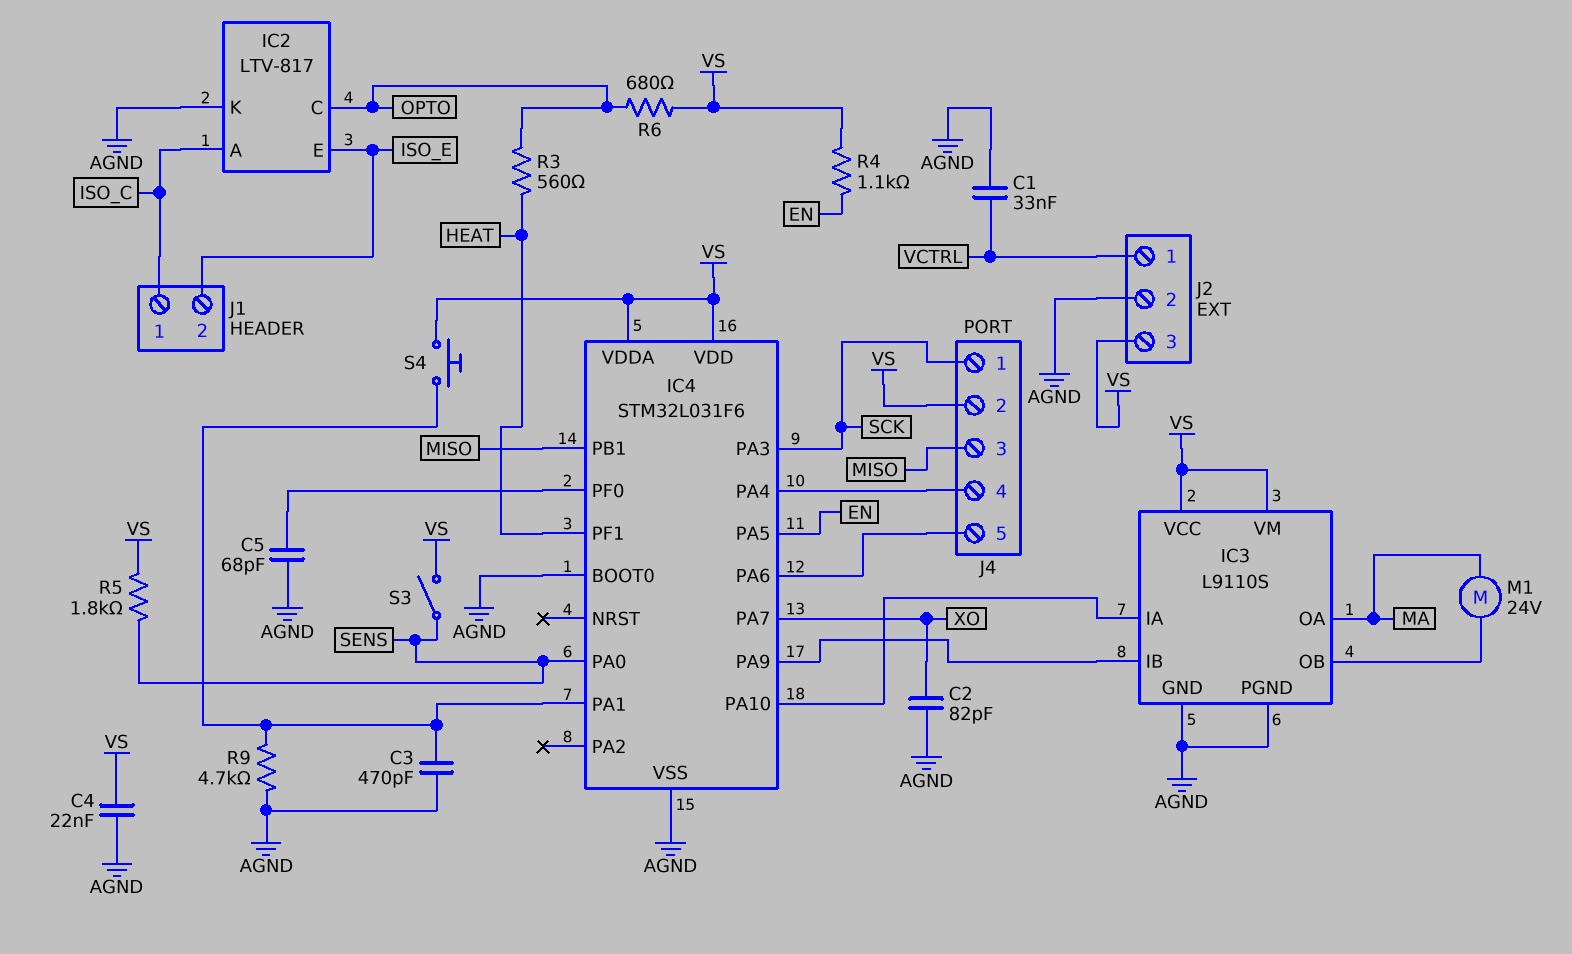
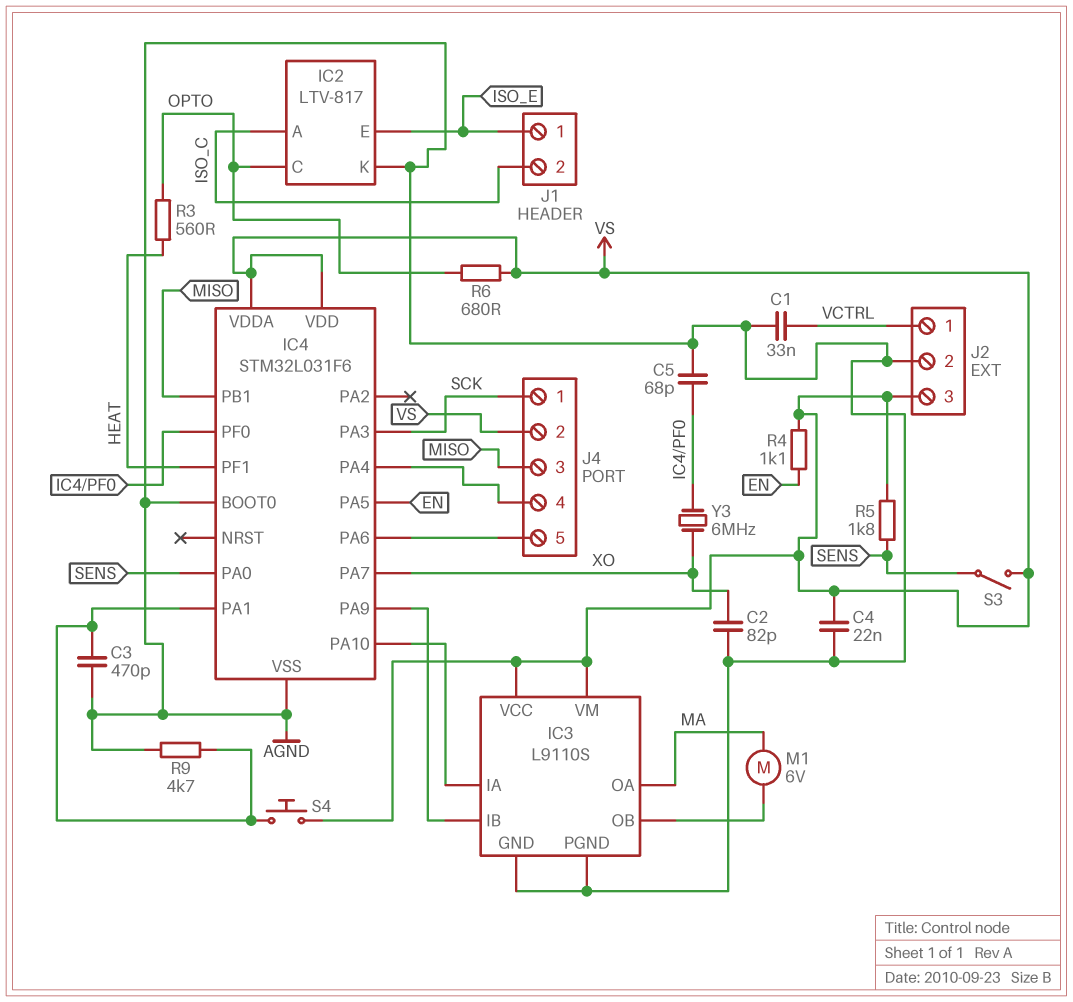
J1 pin 1: ISO_C -> ISO_E
J1 pin 2: ISO_E -> ISO_C
M1: motor 24V (IC3/OB, MA) -> motor 6V (IC3/OB, MA)
Y3: none -> 6MHz (IC4/PF0, XO)

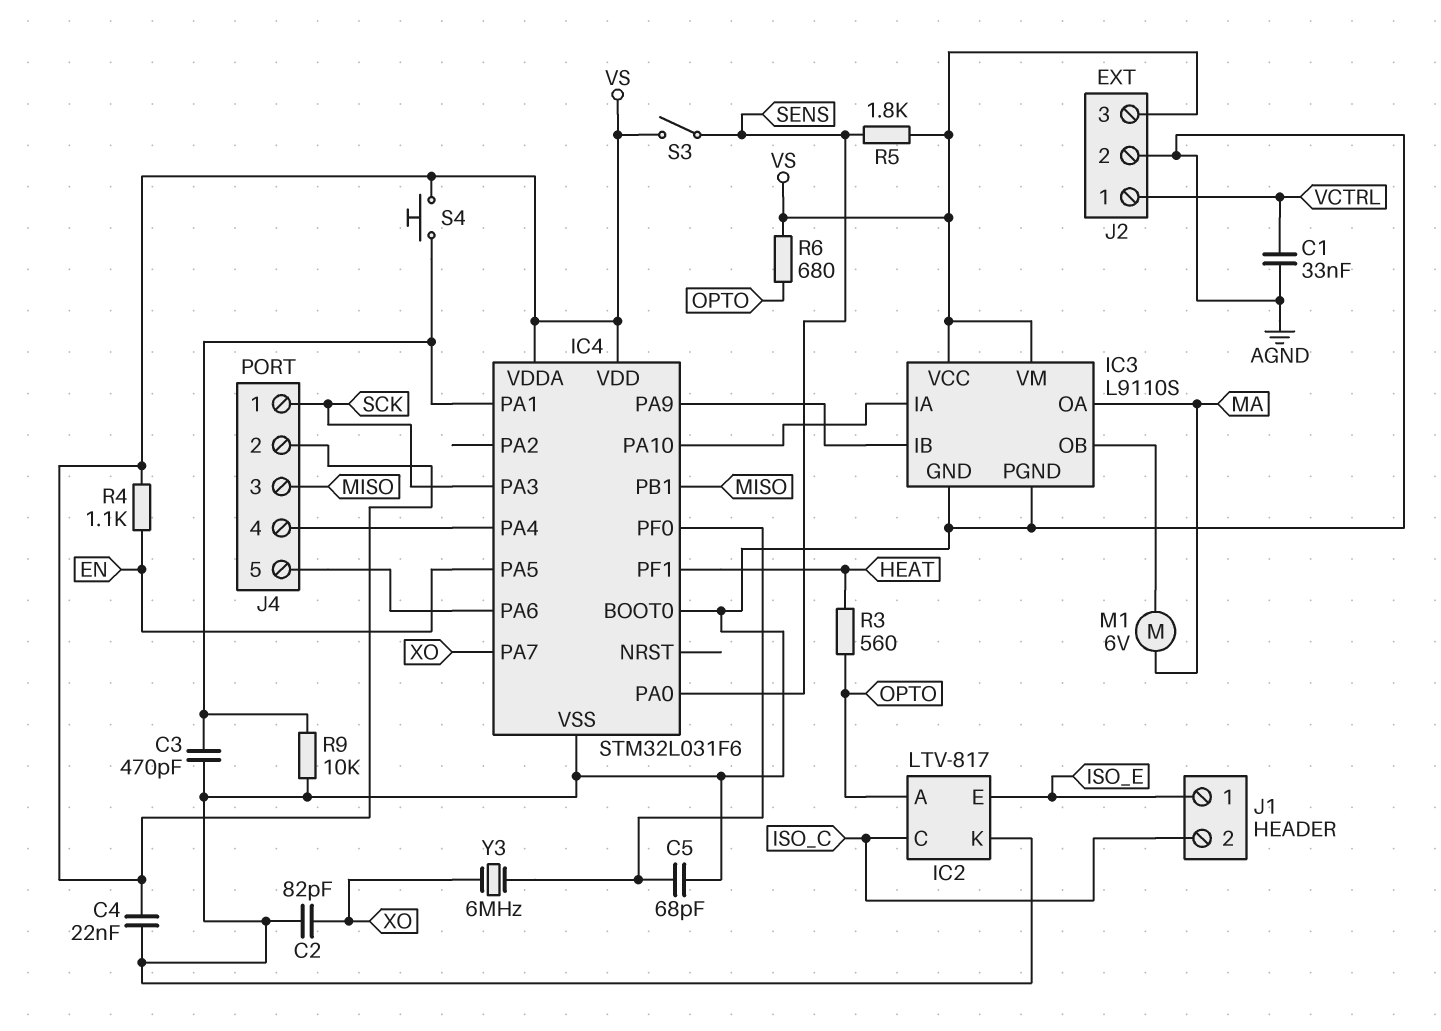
IC2 pin A: ISO_C -> OPTO
IC2 pin C: OPTO -> ISO_C
R9: 4.7k (AGND, IC4/PA1) -> 10k (AGND, IC4/PA1)

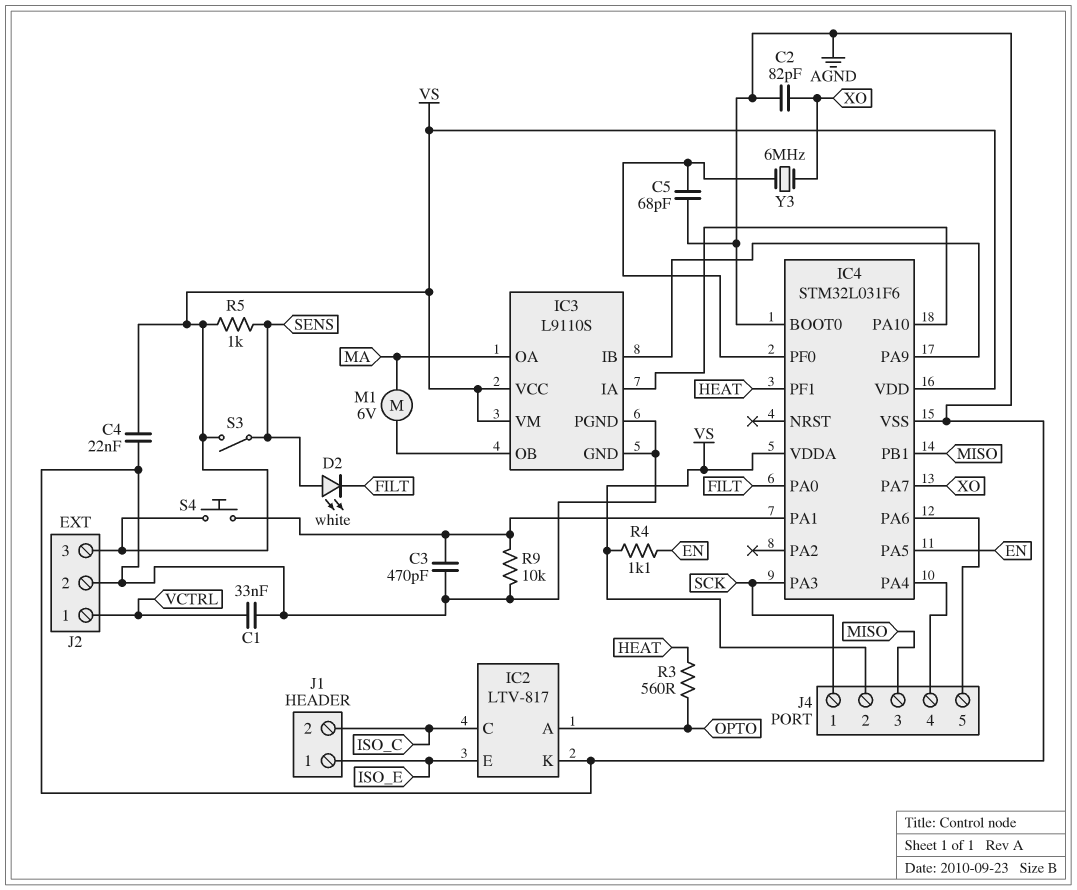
D2: none -> LED white (A SENS, K FILT)
IC4 pin PA0: SENS -> FILT
R5: 1.8k (SENS, VS) -> 1k (SENS, VS)
R6: 680 (OPTO, VS) -> none

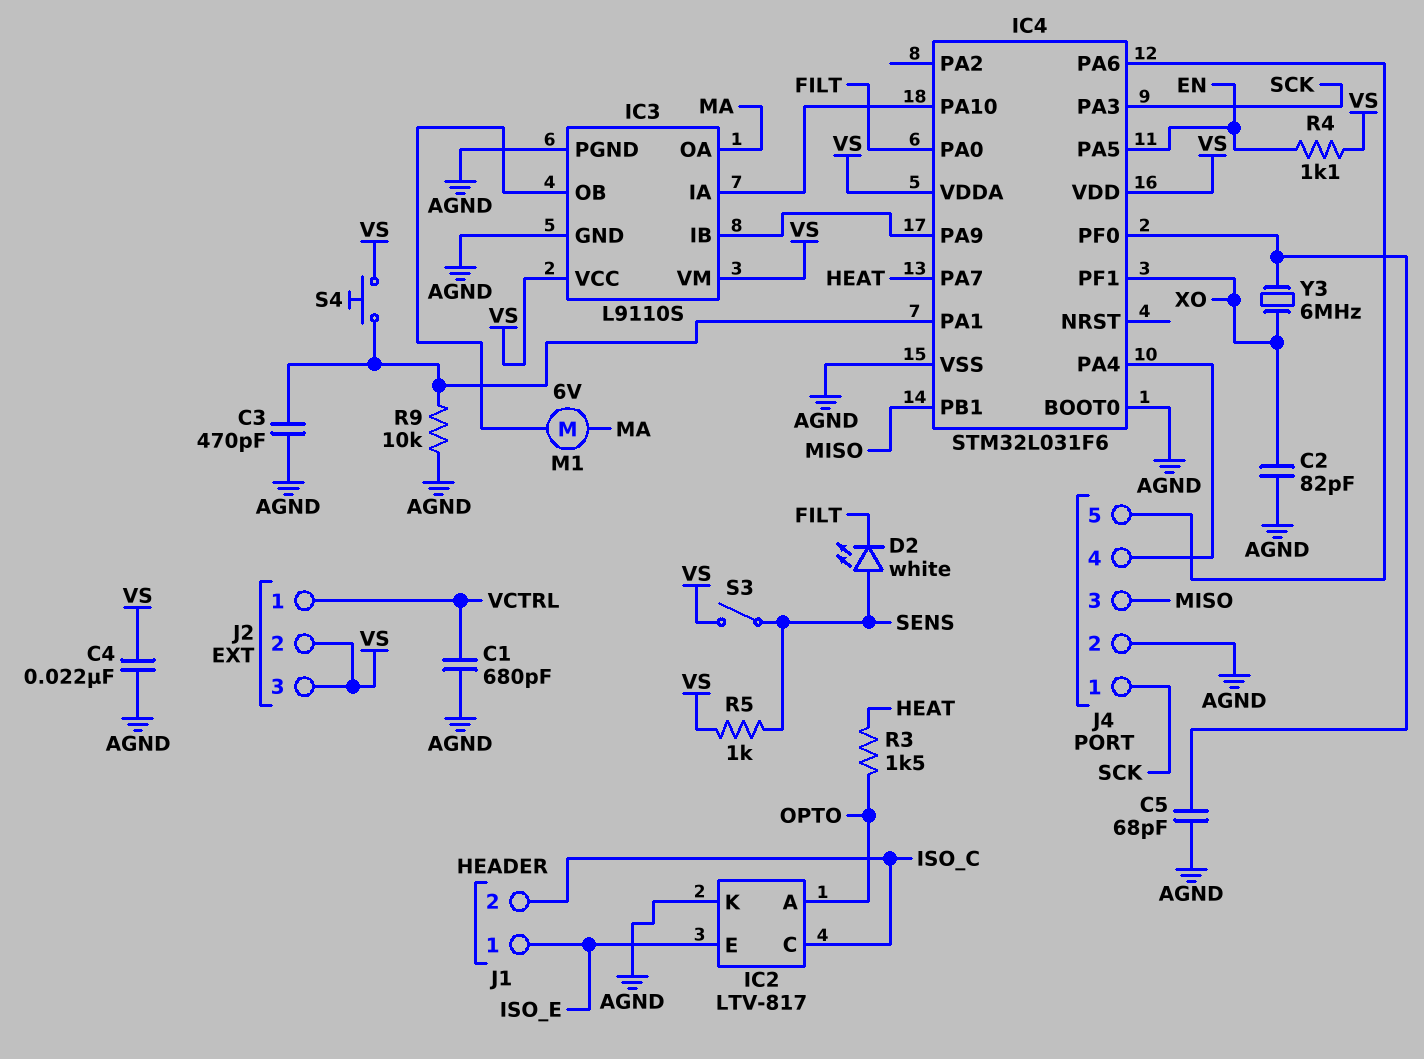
C1: 33nF (AGND, VCTRL) -> 680pF (AGND, VCTRL)
IC4 pin PA7: XO -> HEAT
IC4 pin PF1: HEAT -> XO
J2 pin 2: AGND -> VS
J4 pin 2: VS -> AGND
R3: 560 (HEAT, OPTO) -> 1.5k (HEAT, OPTO)

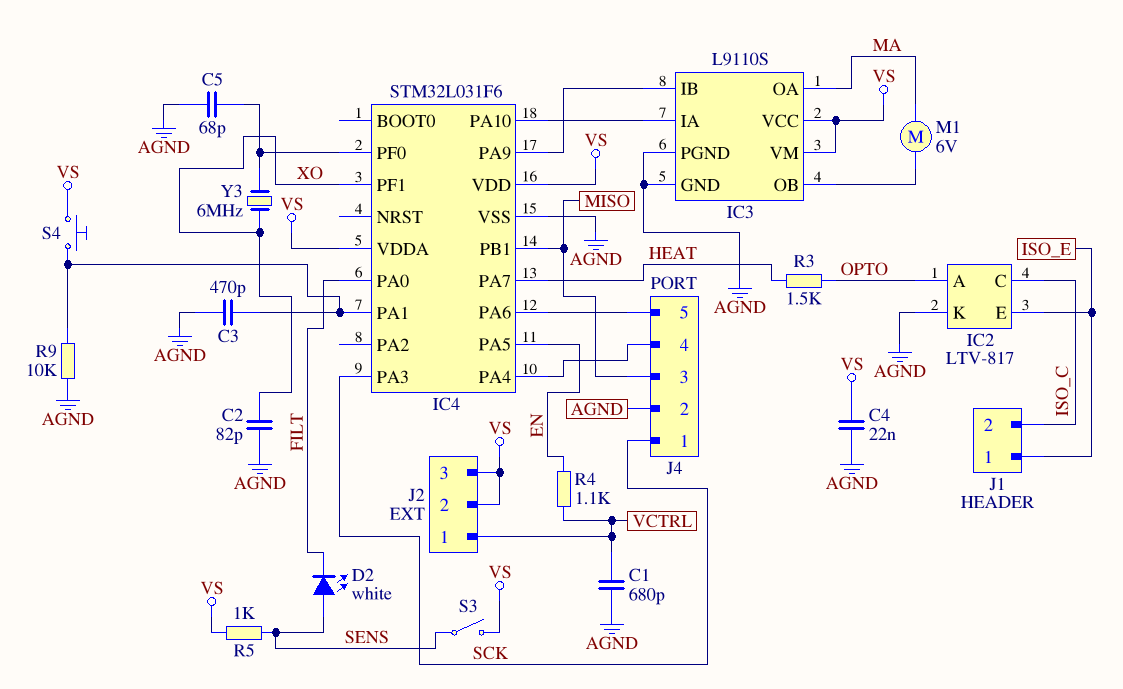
IC4 pin BOOT0: AGND -> none
R4: 1.1k (EN, VS) -> 1.1k (EN, VCTRL)

